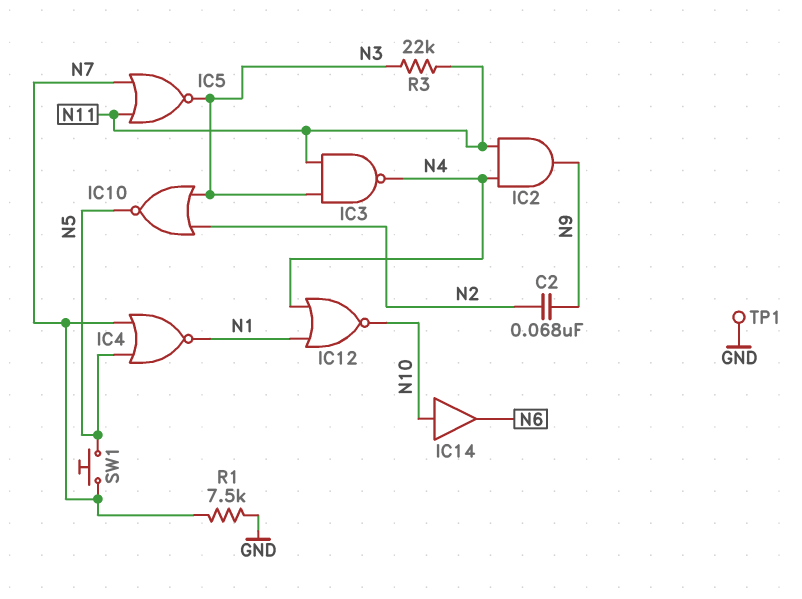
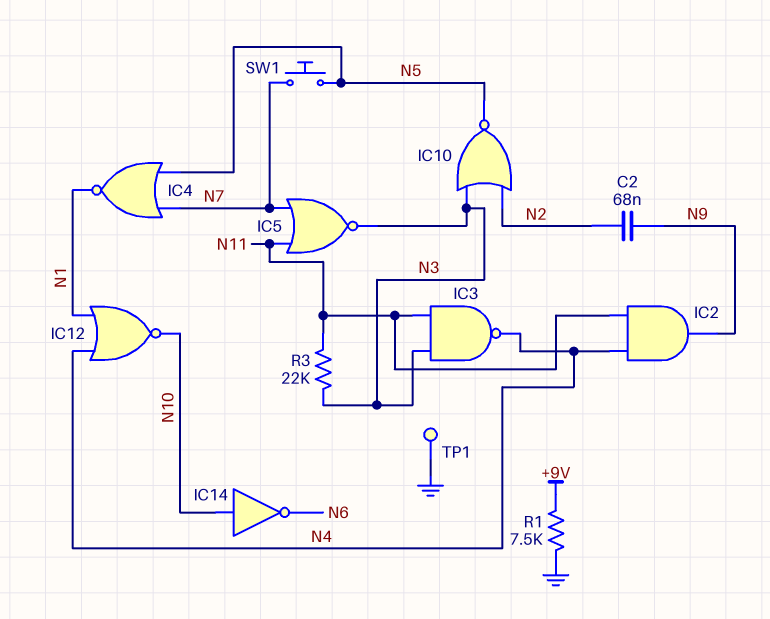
IC14: buffer (in N10, out N6) -> NOT (in N10, out N6)
R1: 7.5k (GND, N7) -> 7.5k (+9V, GND)

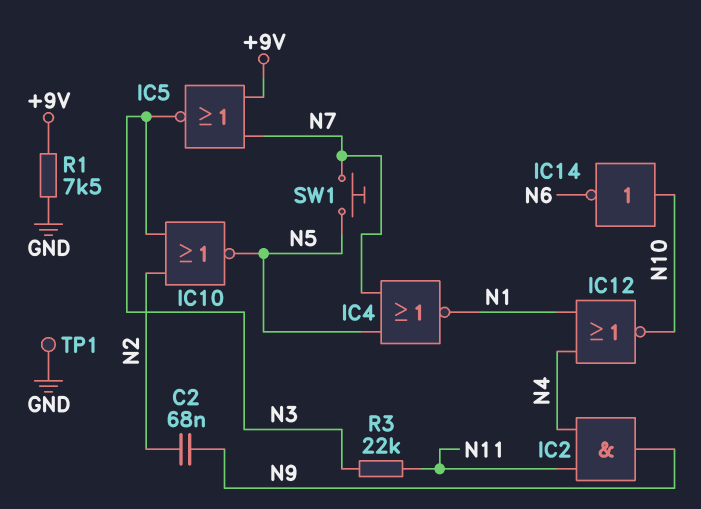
IC3: NAND (in N3, in N11, out N4) -> none
IC5: NOR (in N7, in N11, out N3) -> NOR (in +9V, in N7, out N3)

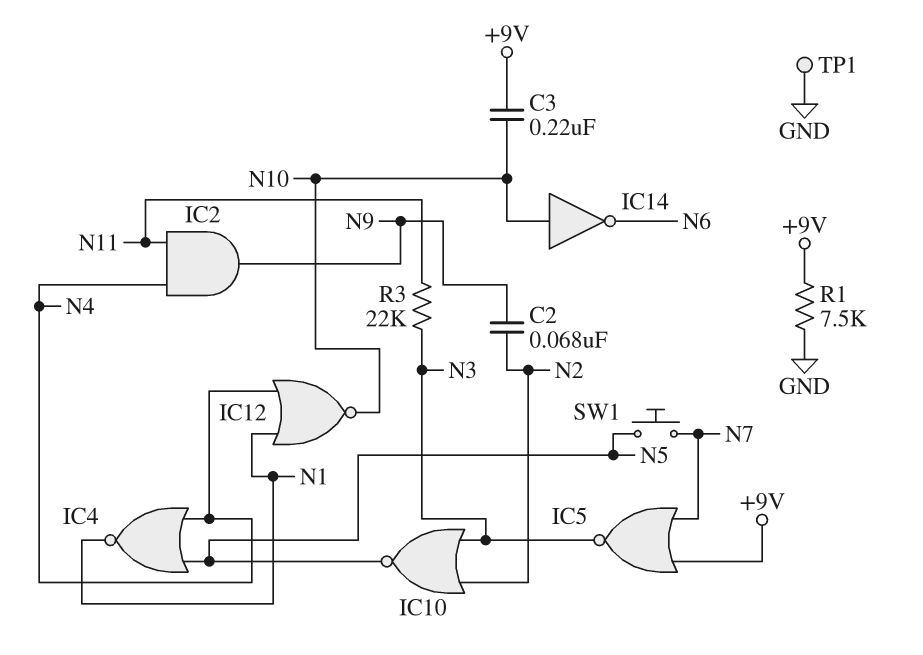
C3: none -> 220nF (+9V, N10)
IC4: NOR (in N5, in N7, out N1) -> NOR (in N4, in N5, out N1)

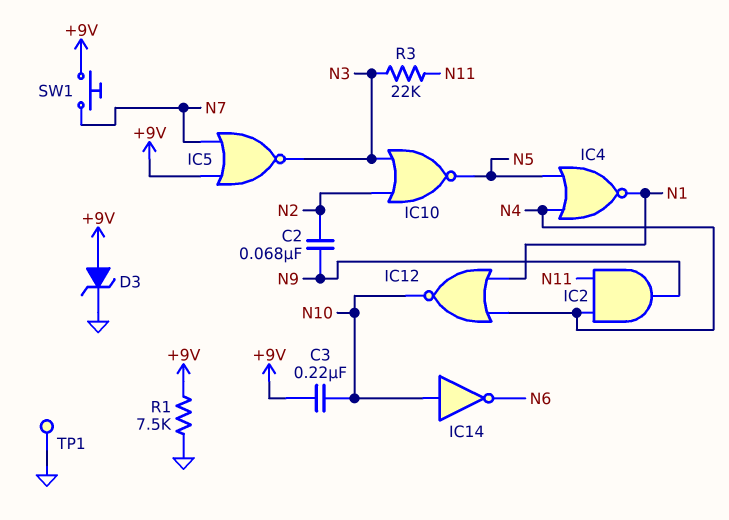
D3: none -> zener (A +9V, K GND)
SW1: button (N5, N7) -> button (+9V, N7)

